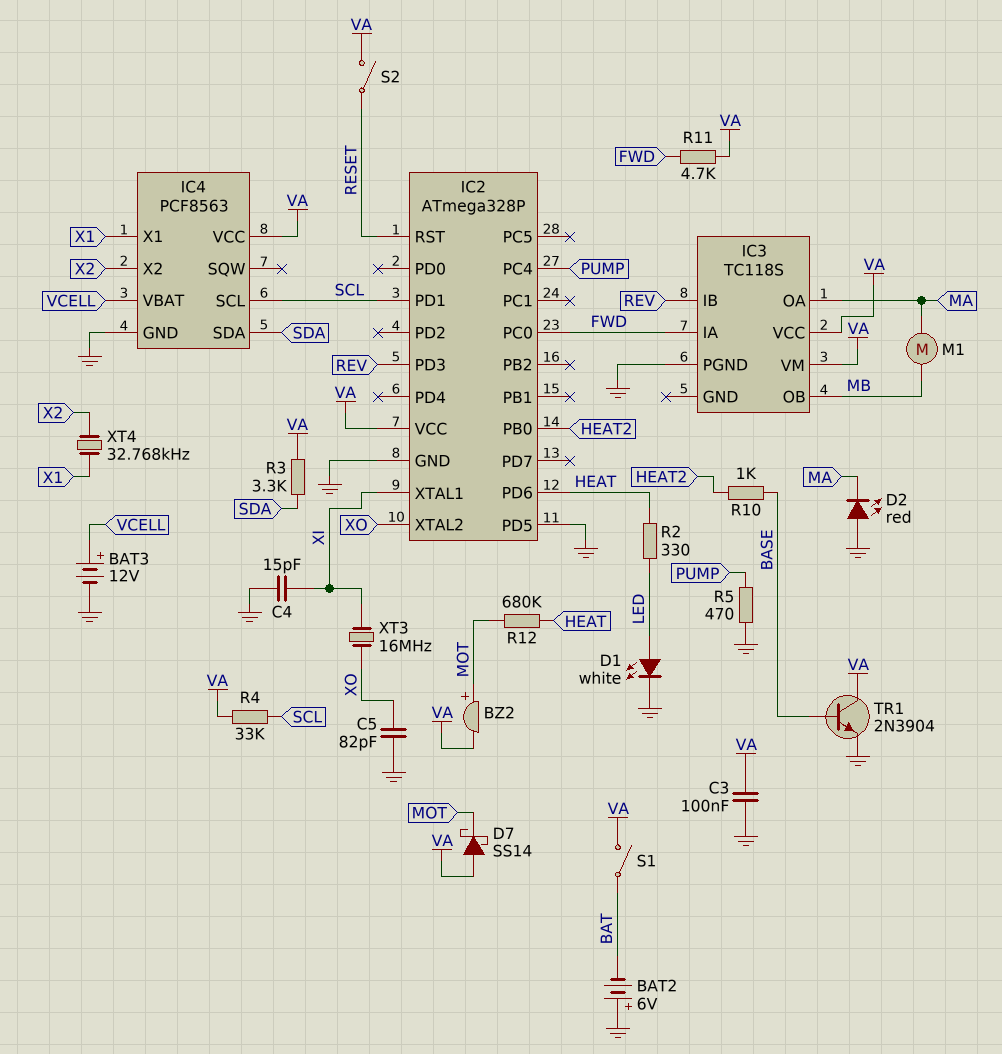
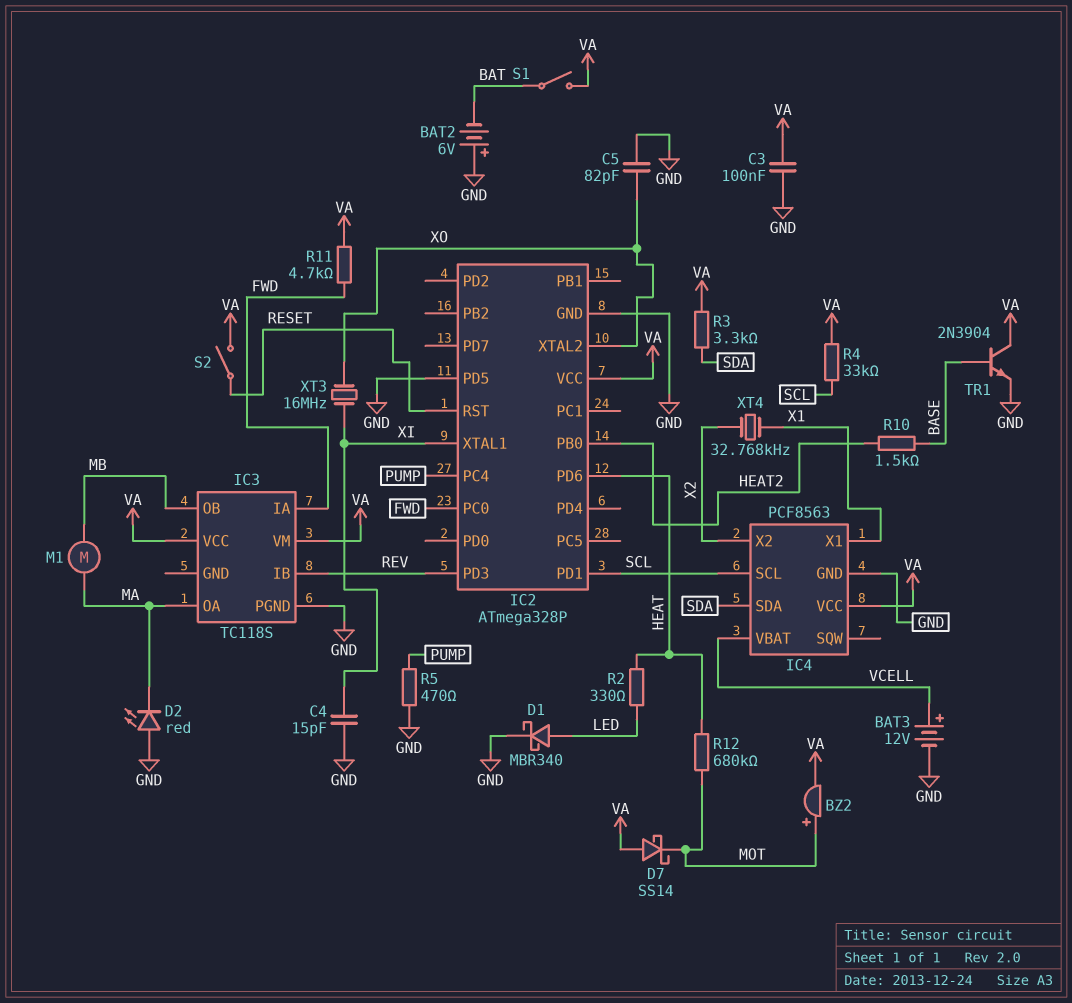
D1: LED white (A LED, K GND) -> schottky MBR340 (A LED, K GND)
R10: 1k (BASE, HEAT2) -> 1.5k (BASE, HEAT2)

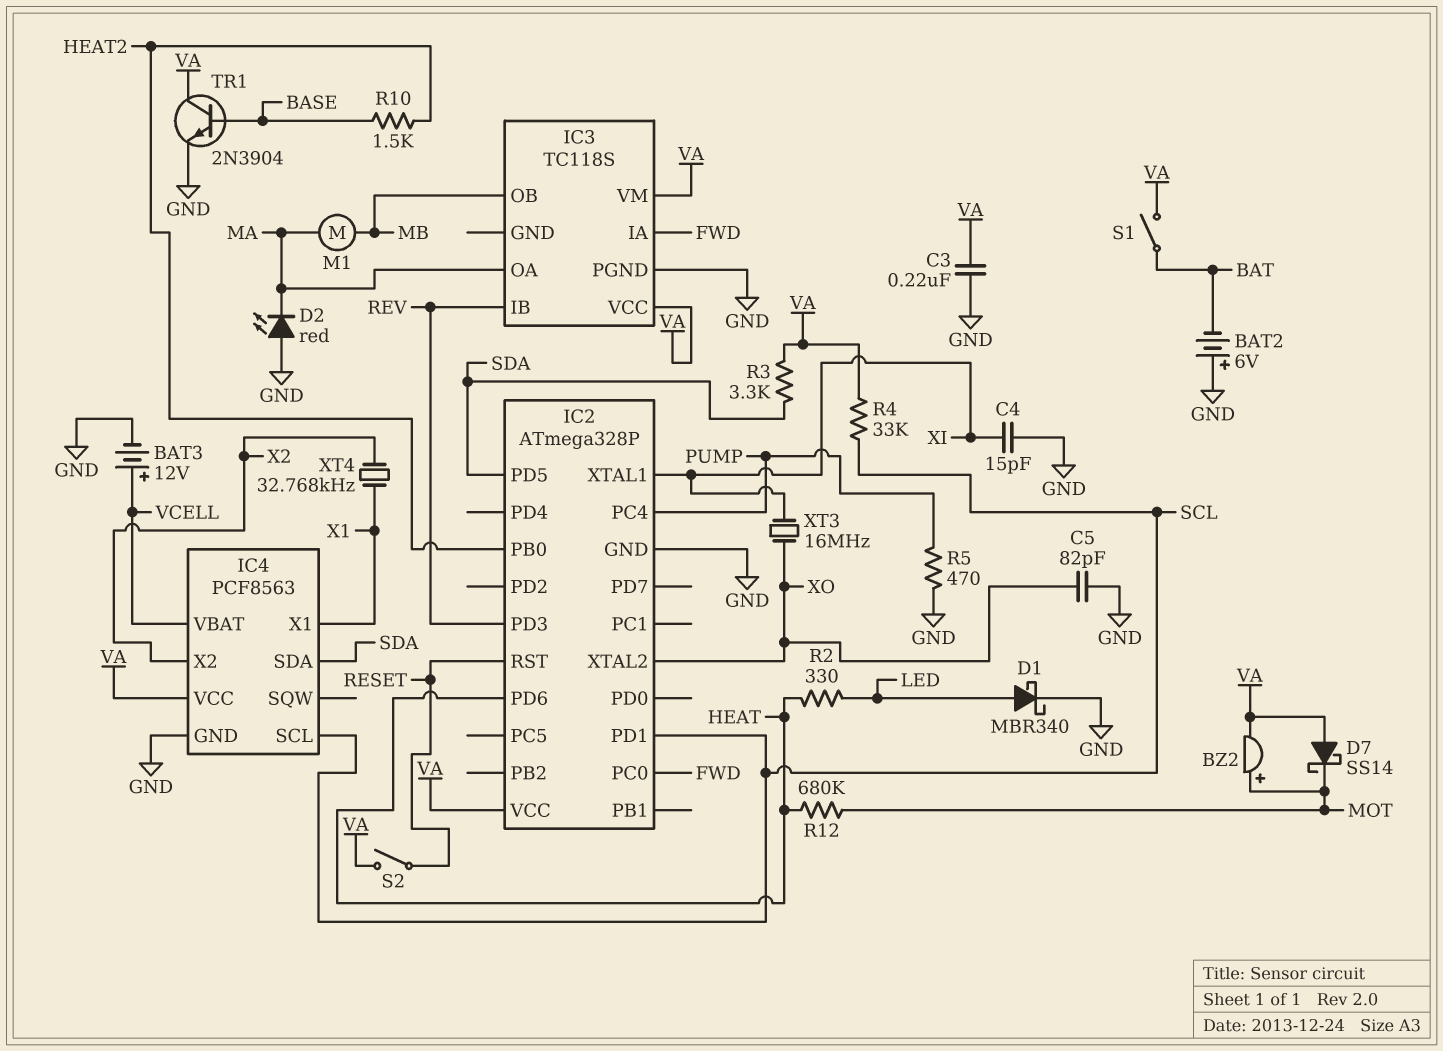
C3: 100nF (GND, VA) -> 220nF (GND, VA)
IC2 pin PD5: GND -> SDA
R11: 4.7k (FWD, VA) -> none

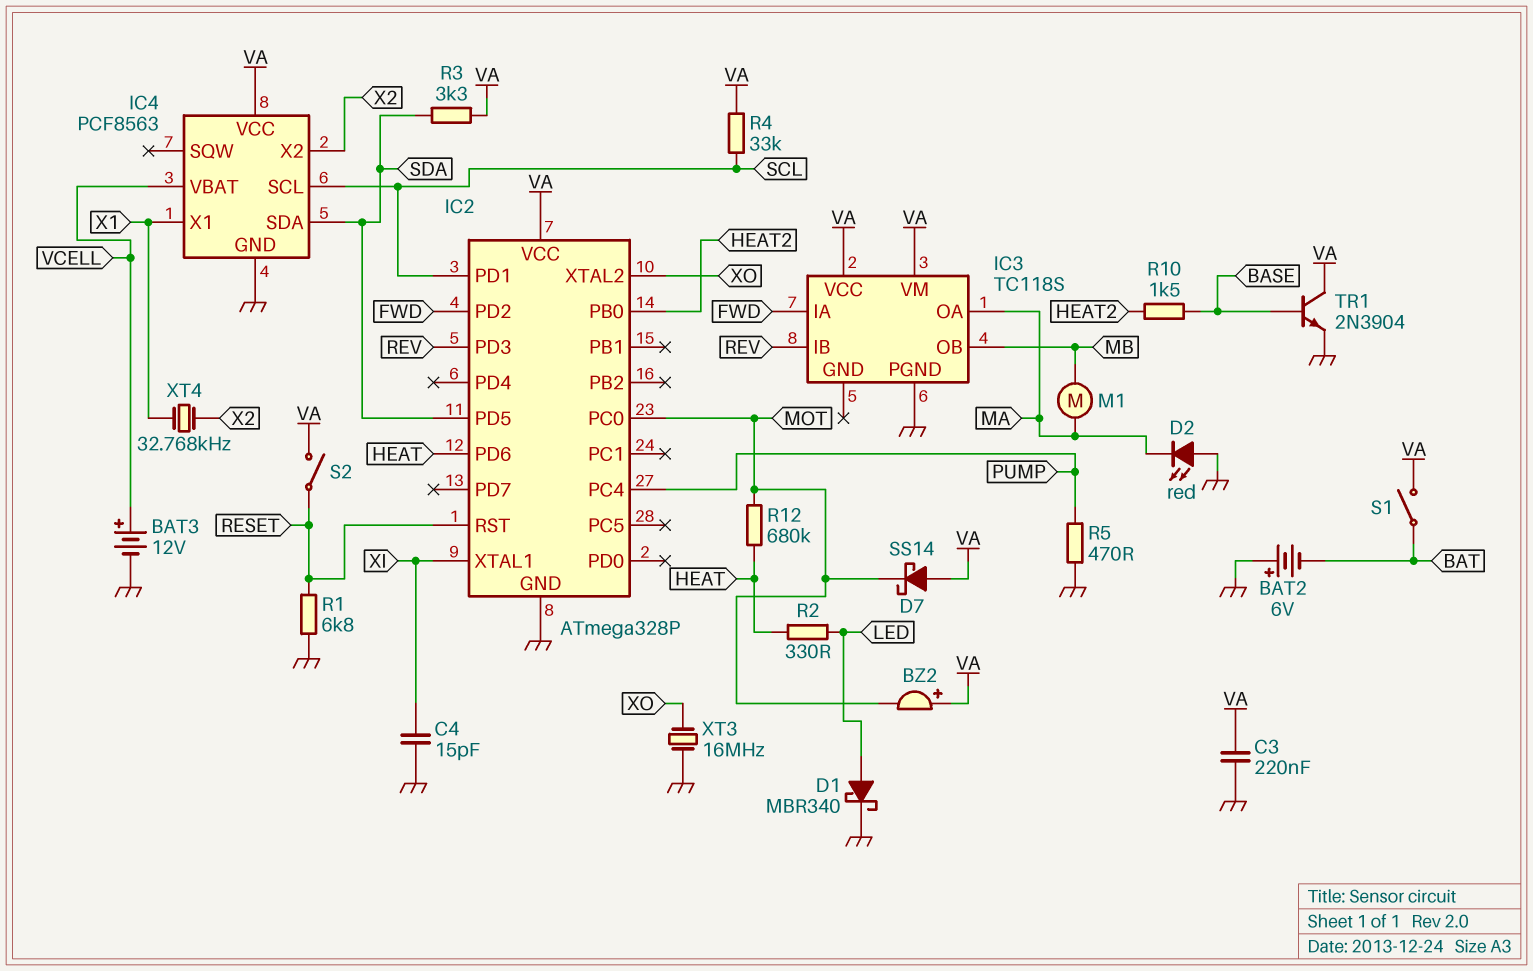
BZ2: buzzer (plus MOT, minus VA) -> buzzer (plus VA, minus MOT)
C5: 82pF (GND, XO) -> none
IC2 pin PC0: FWD -> MOT
IC2 pin PD2: none -> FWD
R1: none -> 6.8k (GND, RESET)
XT3: 16MHz (XI, XO) -> 16MHz (GND, XO)

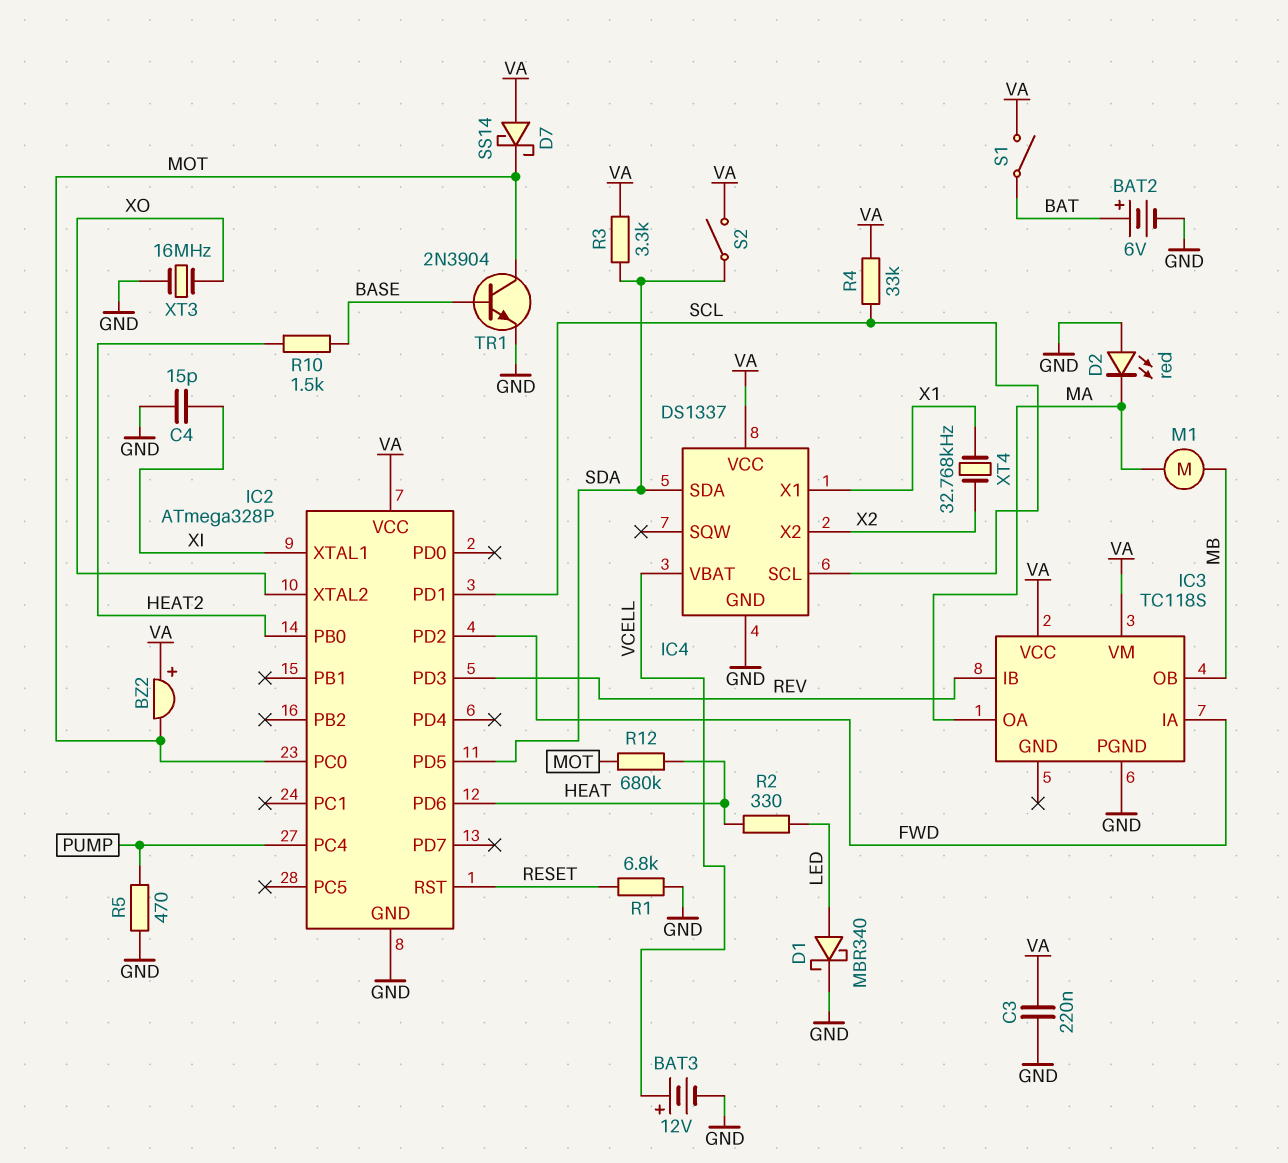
BAT2: 6V (plus GND, minus BAT) -> 6V (plus BAT, minus GND)
IC4: PCF8563 -> DS1337
S2: switch (RESET, VA) -> switch (SDA, VA)
TR1: NPN 2N3904 (B BASE, C VA, E GND) -> NPN 2N3904 (B BASE, C MOT, E GND)

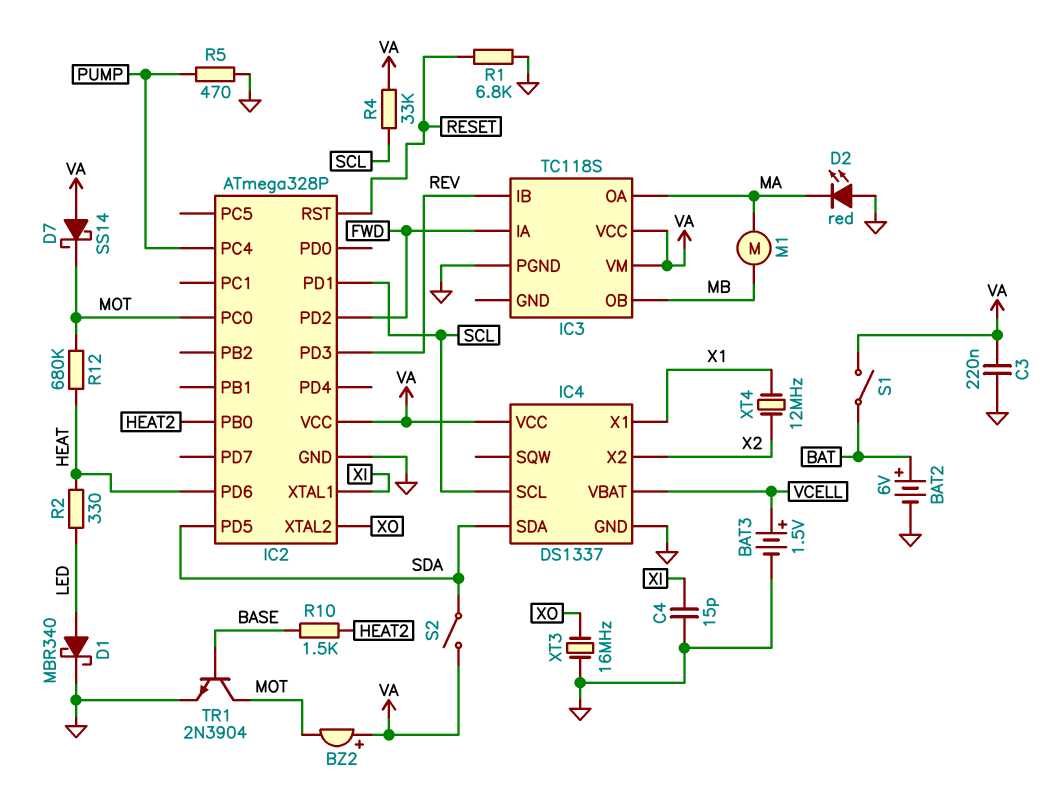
BAT3: 12V (plus VCELL, minus GND) -> 1.5V (plus VCELL, minus GND)
R3: 3.3k (SDA, VA) -> none
XT4: 32.768kHz (X1, X2) -> 12MHz (X1, X2)

